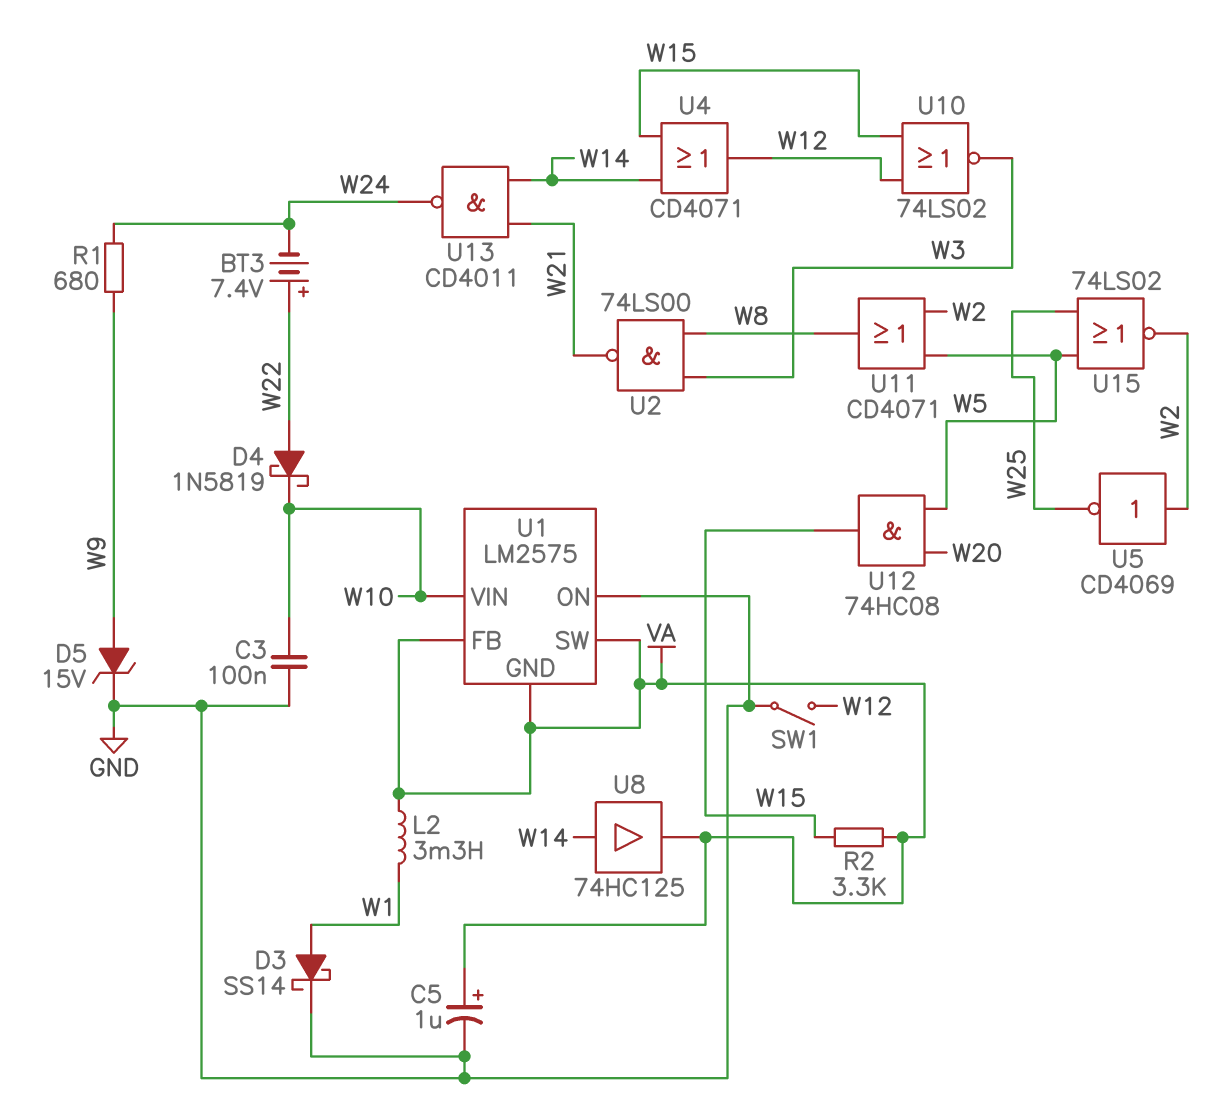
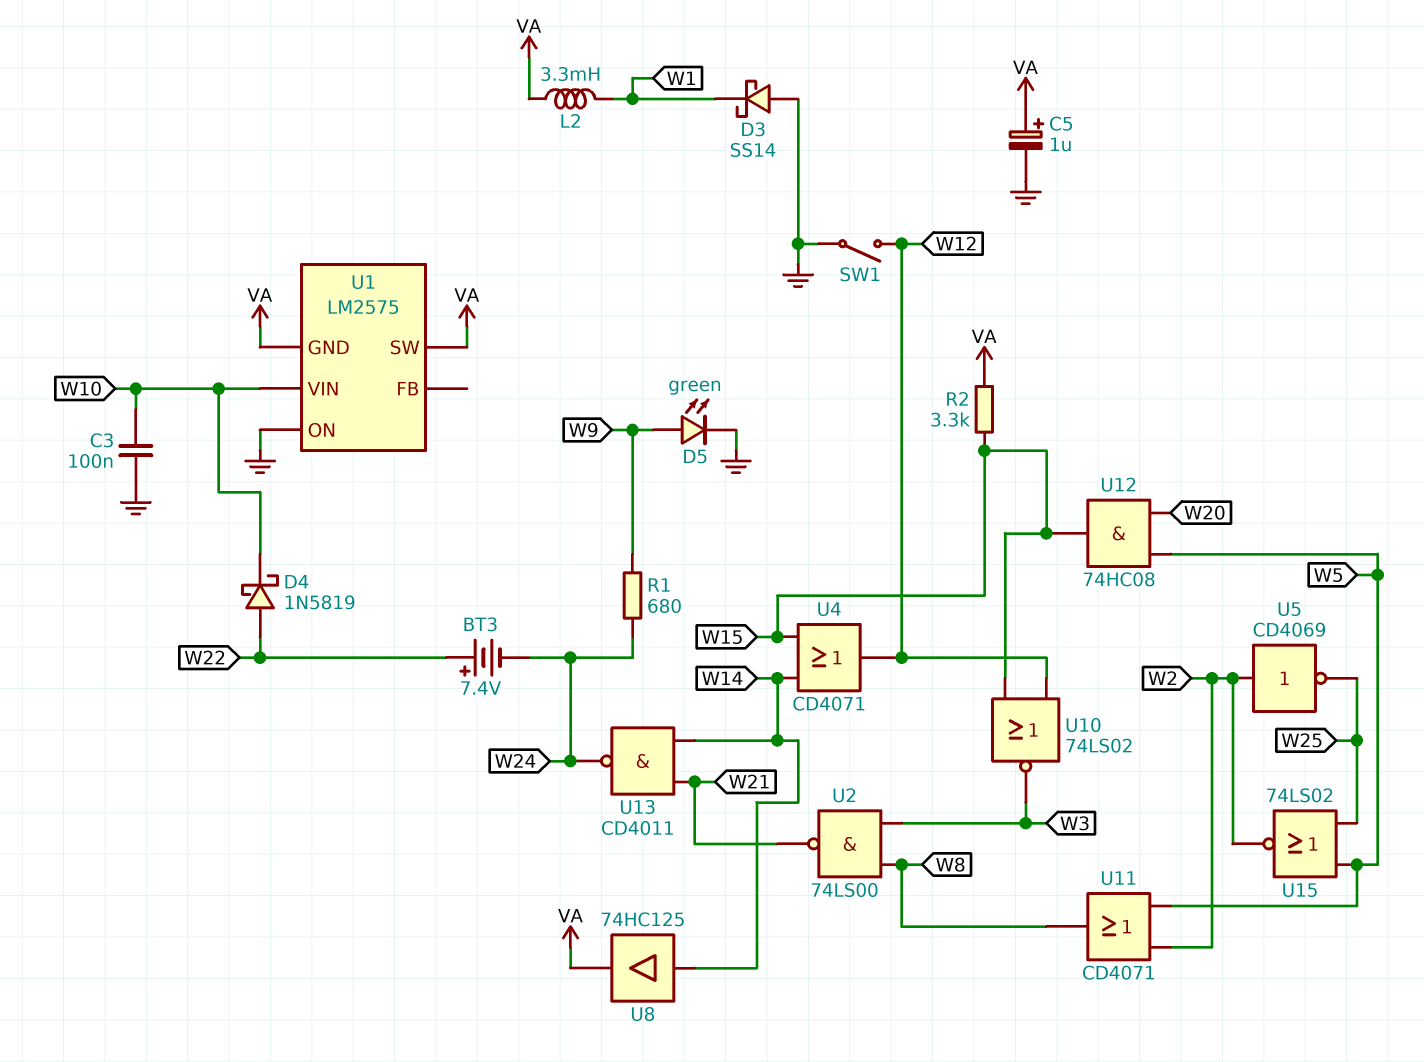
D3: schottky SS14 (A W1, K GND) -> schottky SS14 (A GND, K W1)
D5: zener 15V (A W9, K GND) -> LED green (A W9, K GND)
U1 pin FB: VA -> none

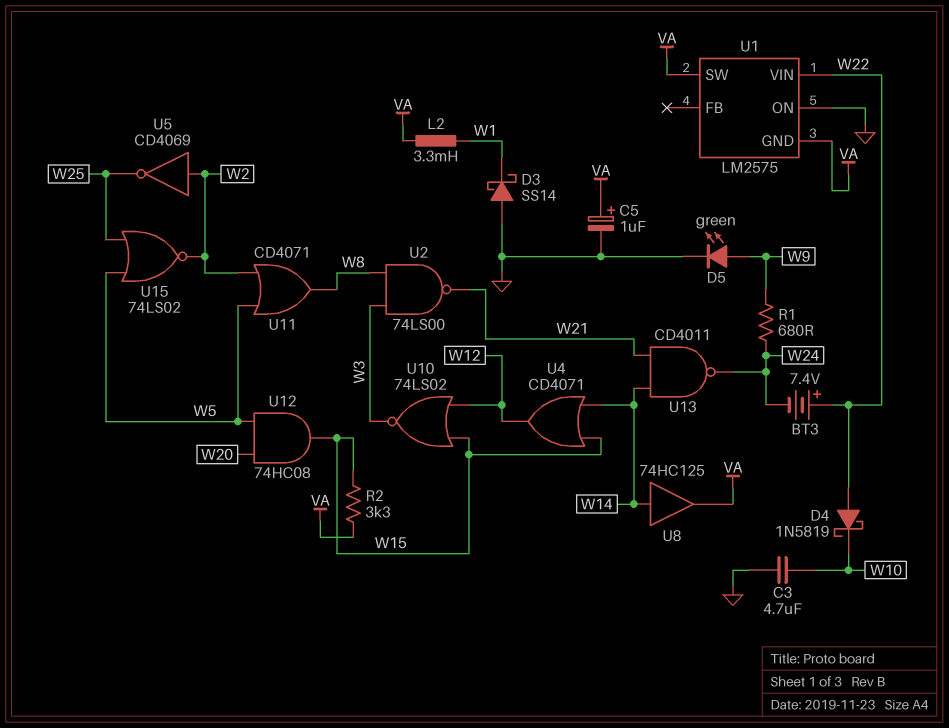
C3: 100nF (GND, W10) -> 4.7uF (GND, W10)
SW1: switch (GND, W12) -> none
U1 pin VIN: W10 -> W22

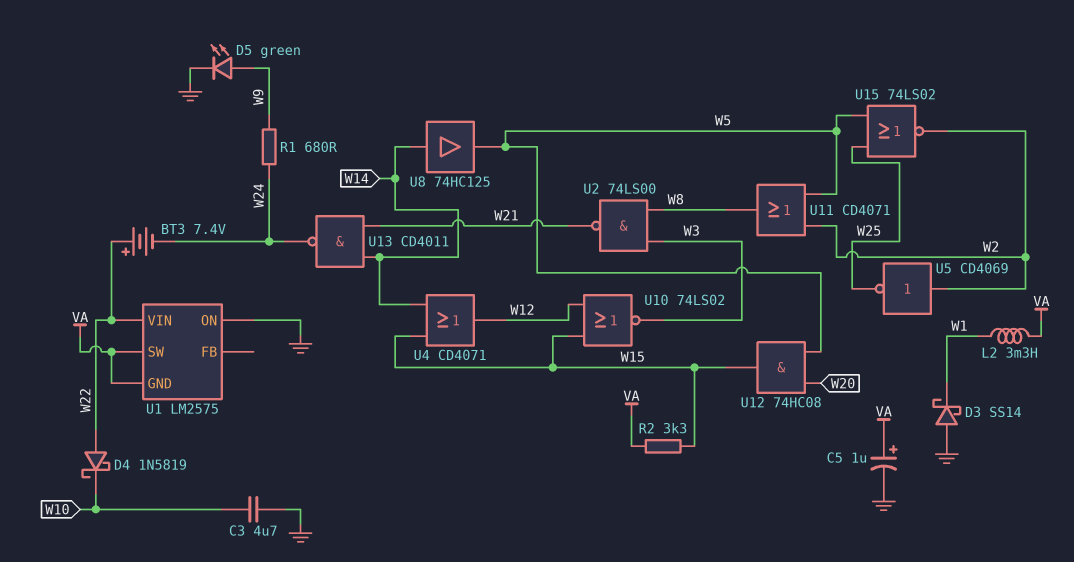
U8: buffer 74HC125 (in W14, out VA) -> buffer 74HC125 (in W14, out W5)

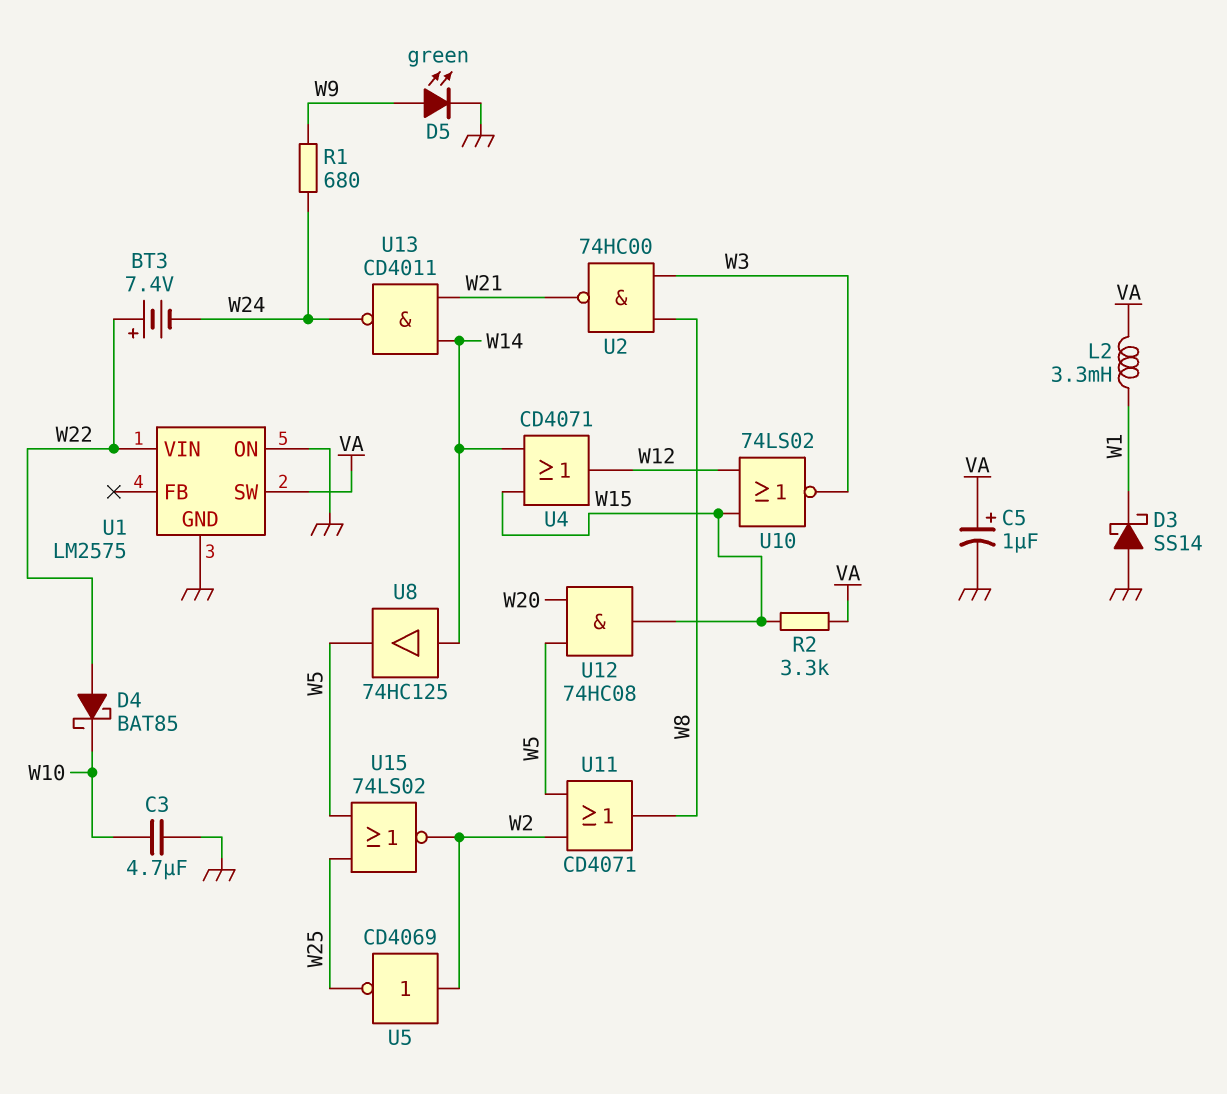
D4: schottky 1N5819 (A W22, K W10) -> schottky BAT85 (A W22, K W10)
U1 pin GND: VA -> GND
U2: NAND 74LS00 (in W3, in W8, out W21) -> NAND 74HC00 (in W3, in W8, out W21)

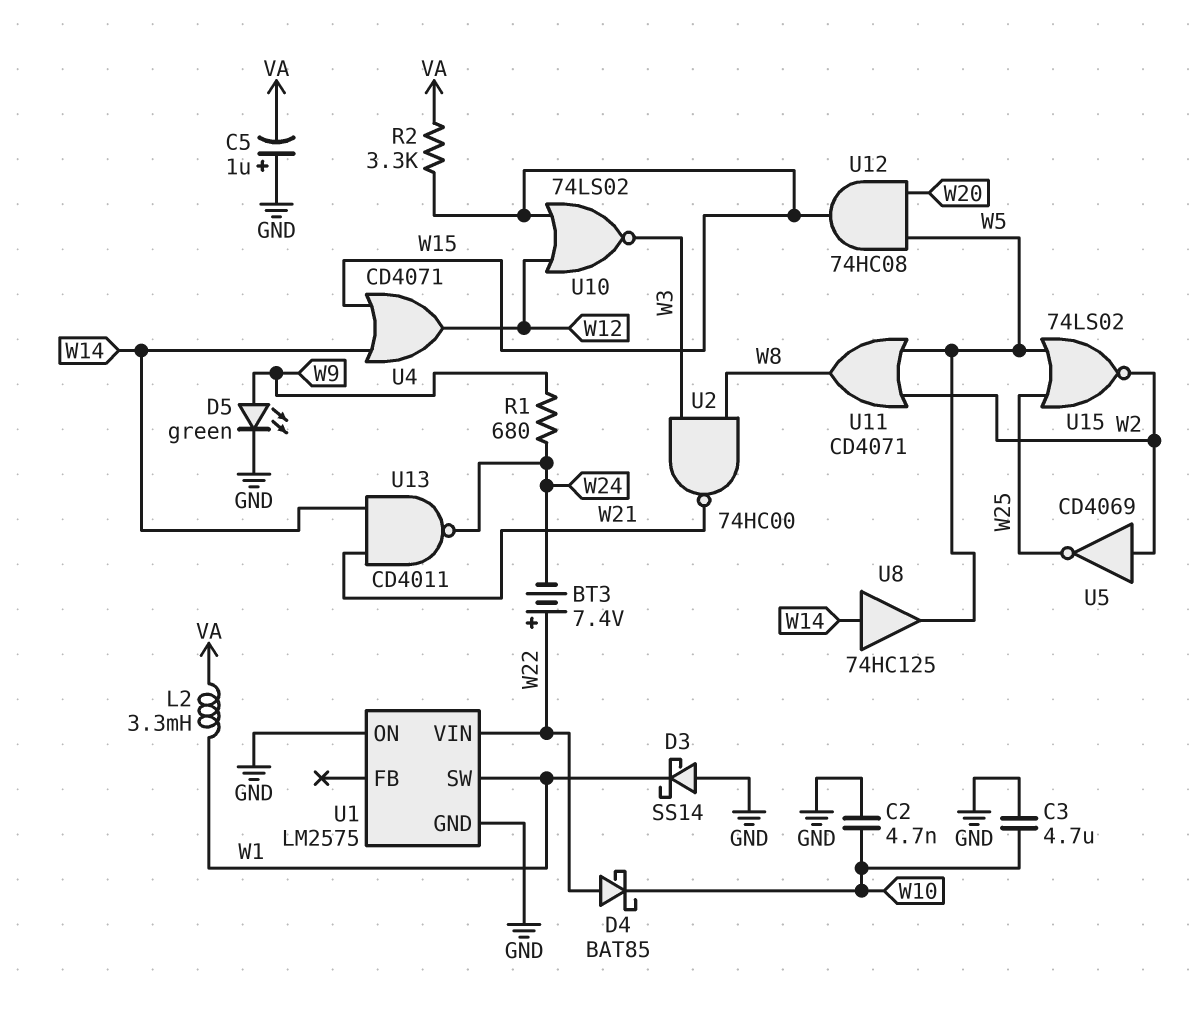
C2: none -> 4.7nF (GND, W10)
C5: 1uF (plus VA, minus GND) -> 1uF (plus GND, minus VA)
U1 pin SW: VA -> W1

